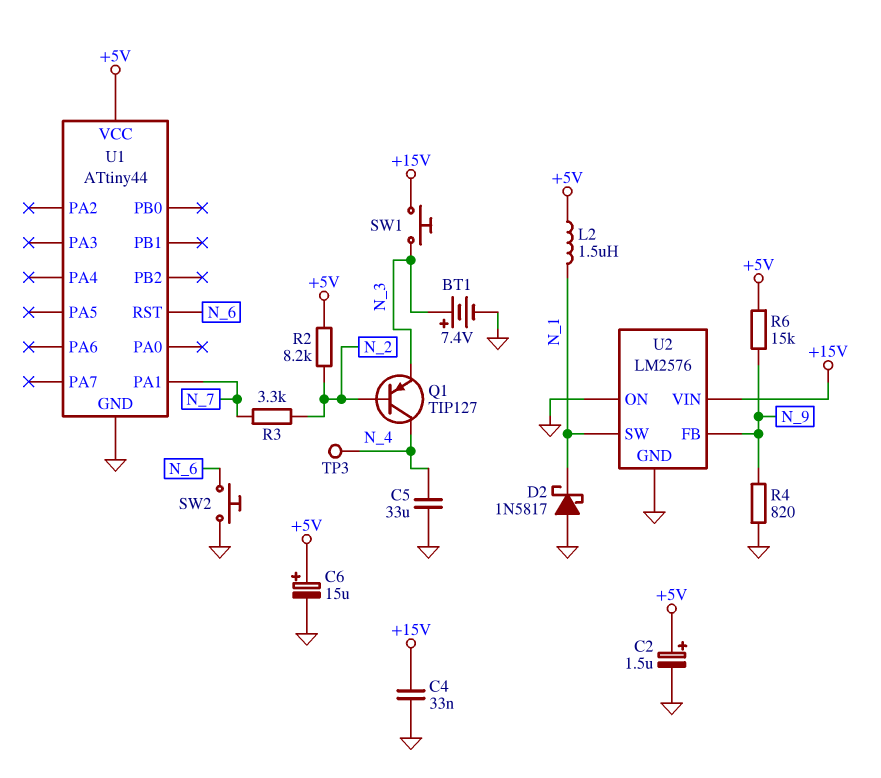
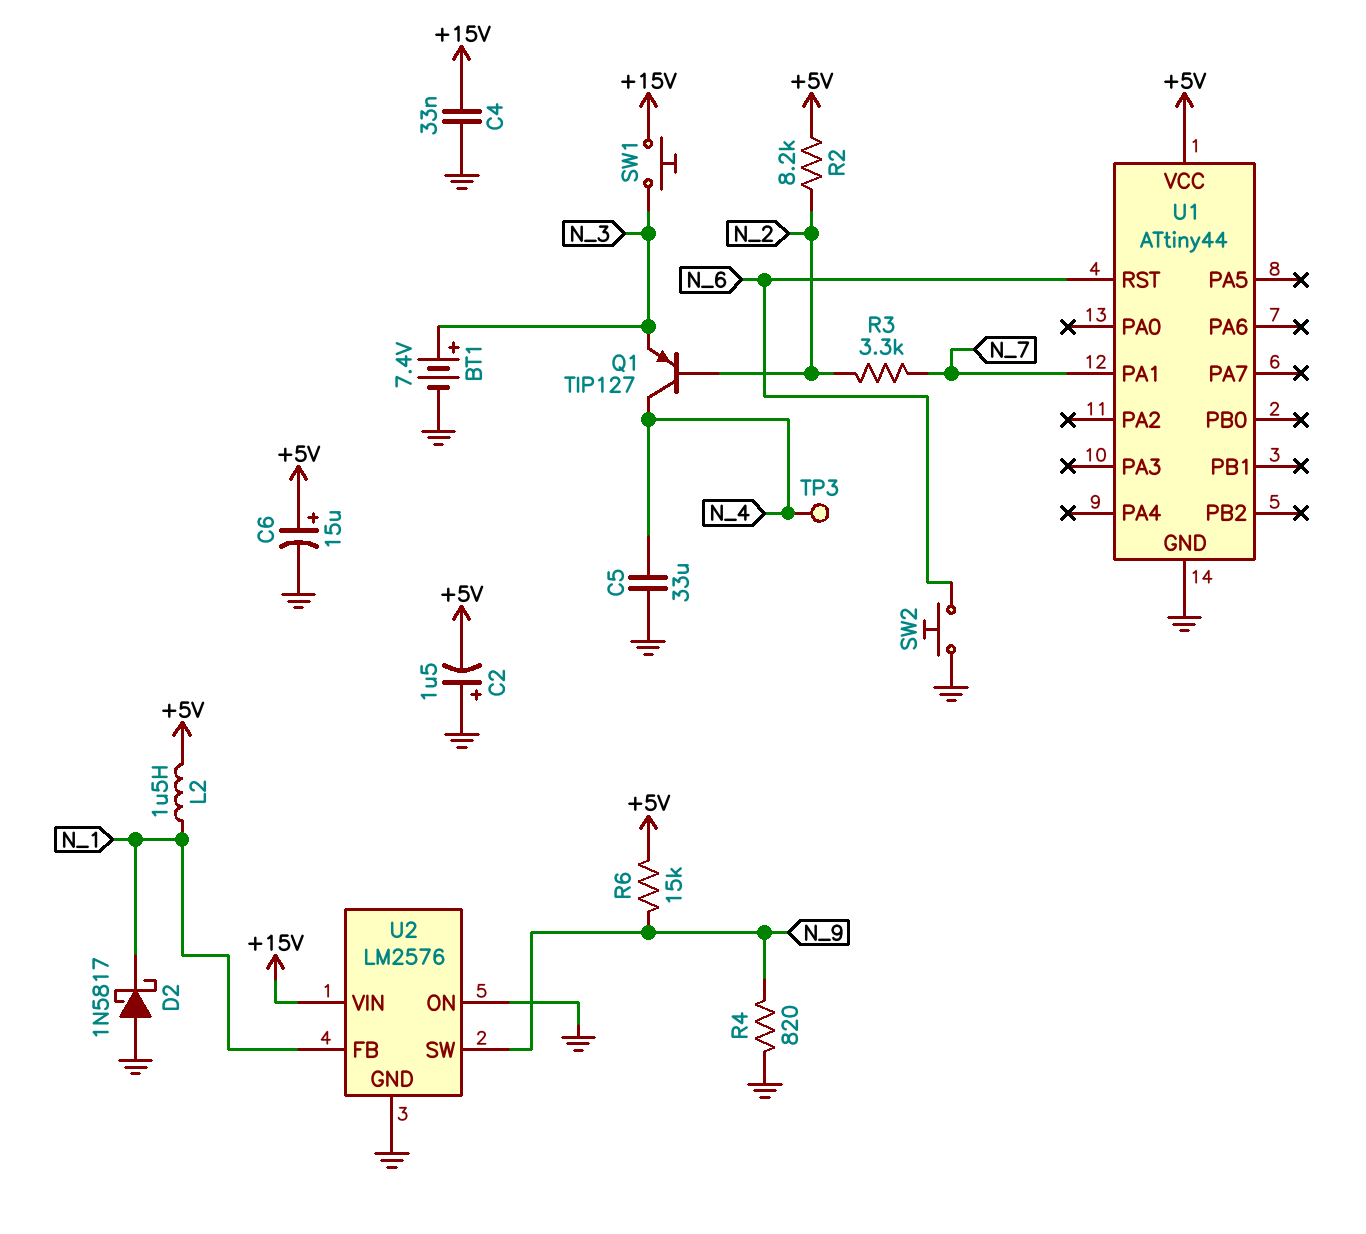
C2: 1.5uF (plus +5V, minus GND) -> 1.5uF (plus GND, minus +5V)
U2 pin FB: N_9 -> N_1
U2 pin SW: N_1 -> N_9

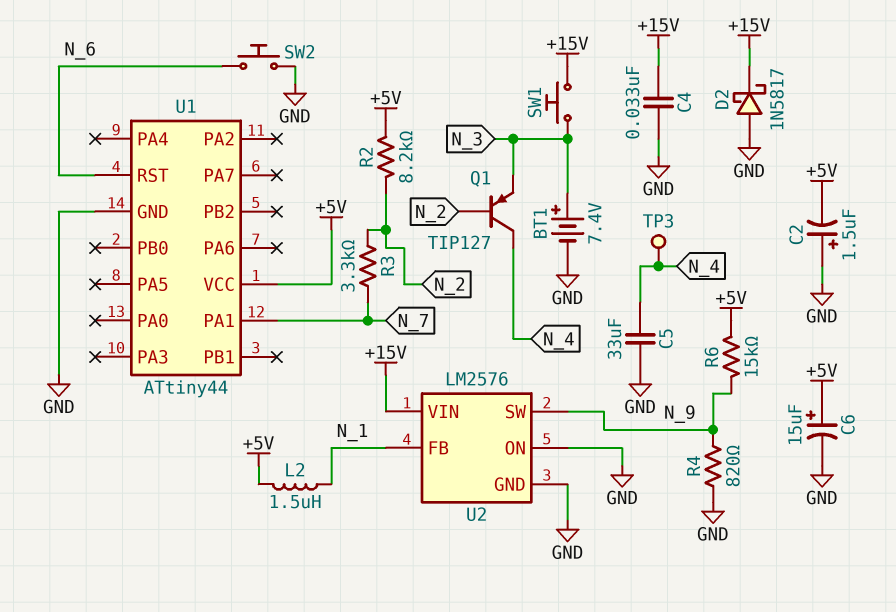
D2: schottky 1N5817 (A GND, K N_1) -> schottky 1N5817 (A GND, K +15V)

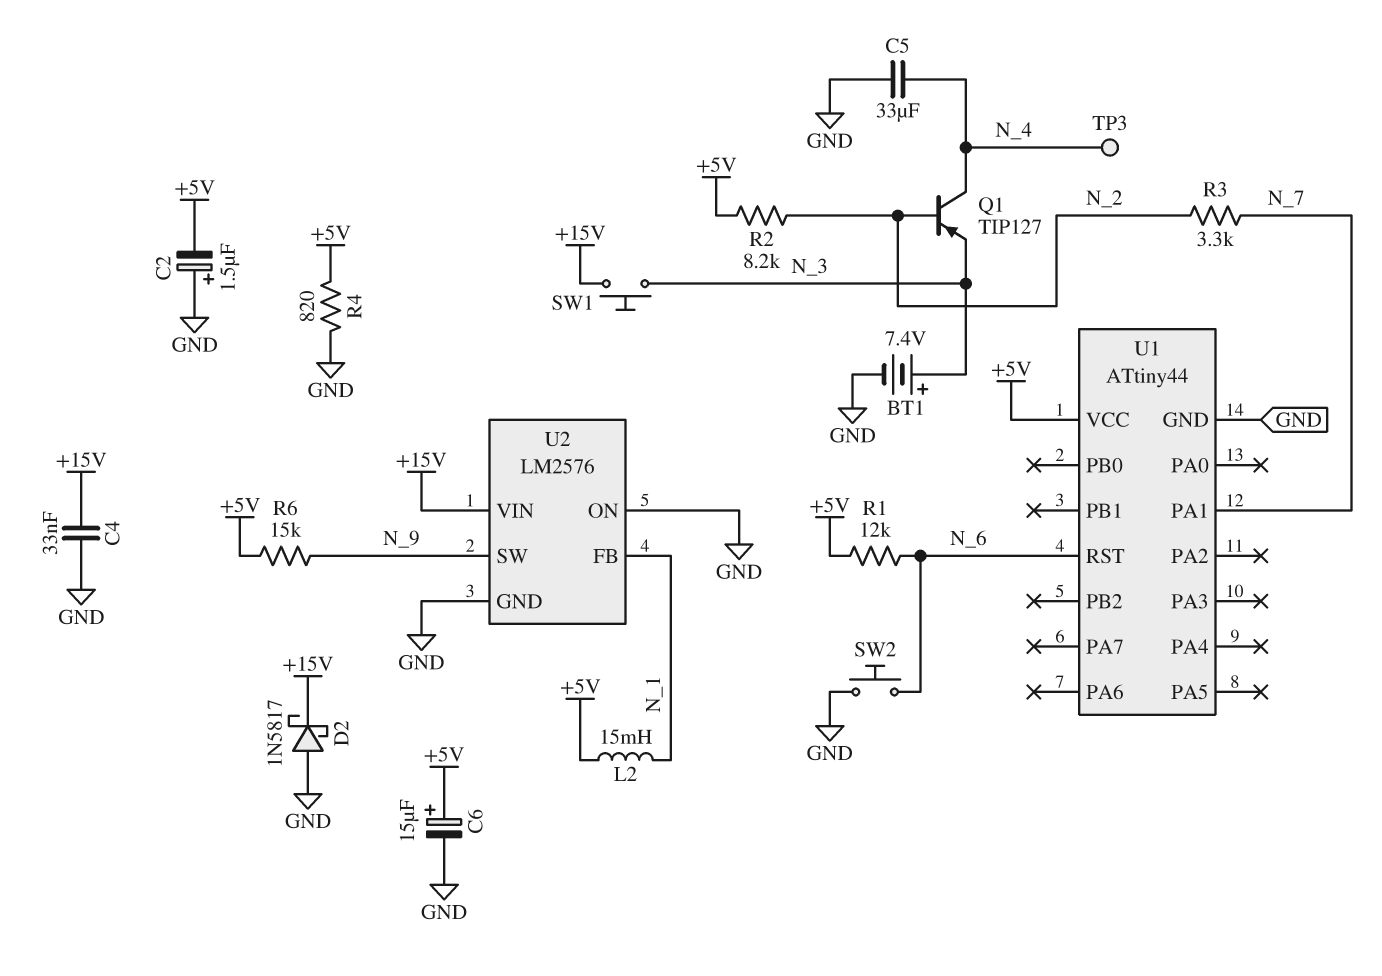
L2: 1.5uH (+5V, N_1) -> 15mH (+5V, N_1)
R1: none -> 12k (+5V, N_6)
R4: 820 (GND, N_9) -> 820 (+5V, GND)

